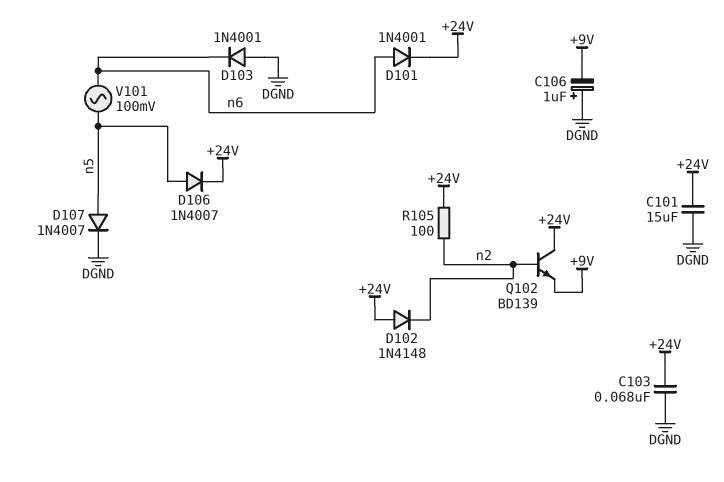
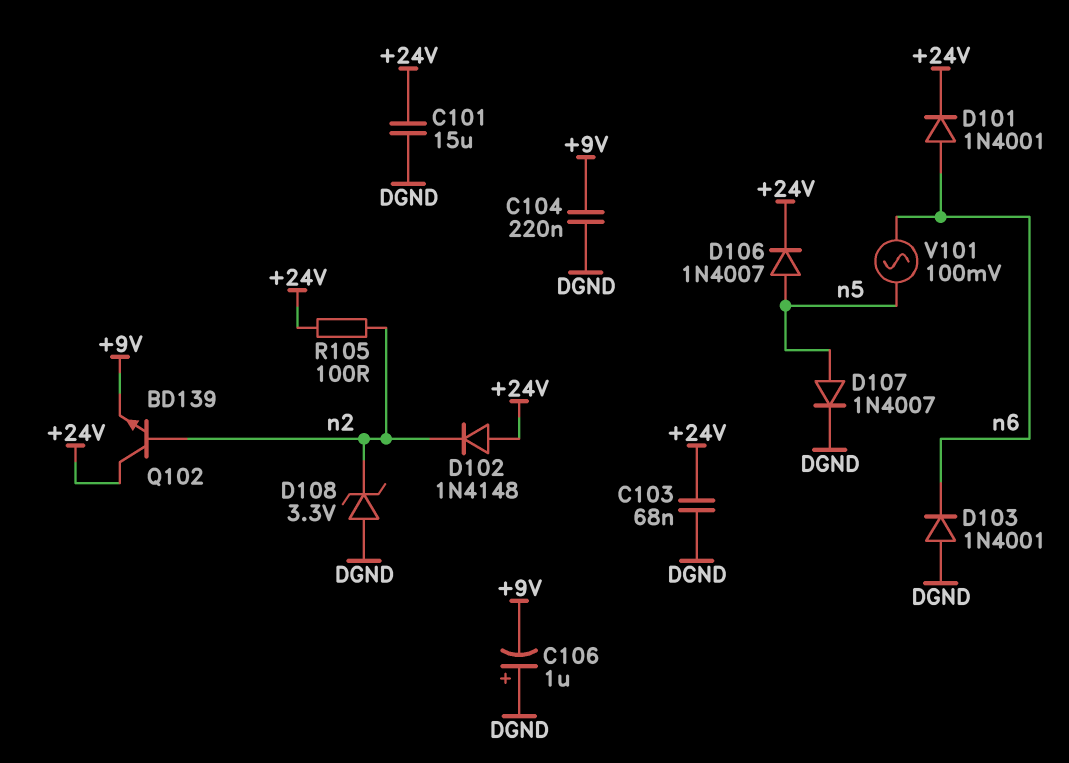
C104: none -> 220nF (+9V, DGND)
D108: none -> zener 3.3V (A DGND, K n2)

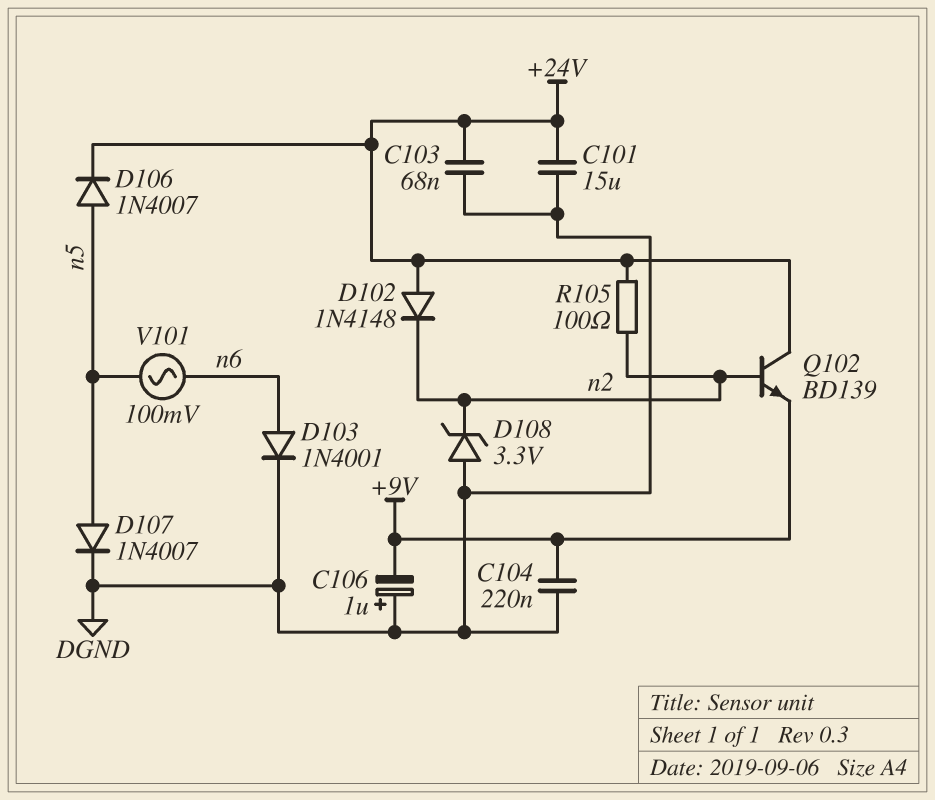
D101: diode 1N4001 (A n6, K +24V) -> none
D103: diode 1N4001 (A DGND, K n6) -> diode 1N4001 (A n6, K DGND)

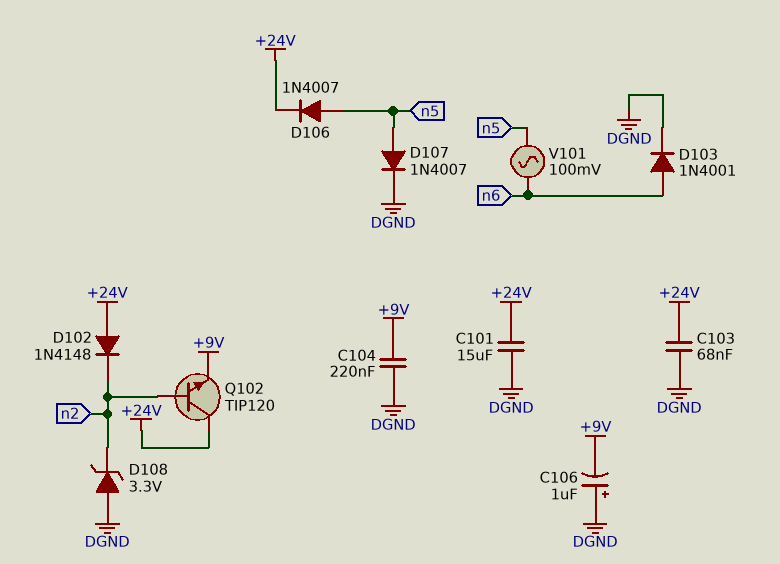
Q102: NPN BD139 (B n2, C +24V, E +9V) -> NPN TIP120 (B n2, C +24V, E +9V)
R105: 100 (+24V, n2) -> none

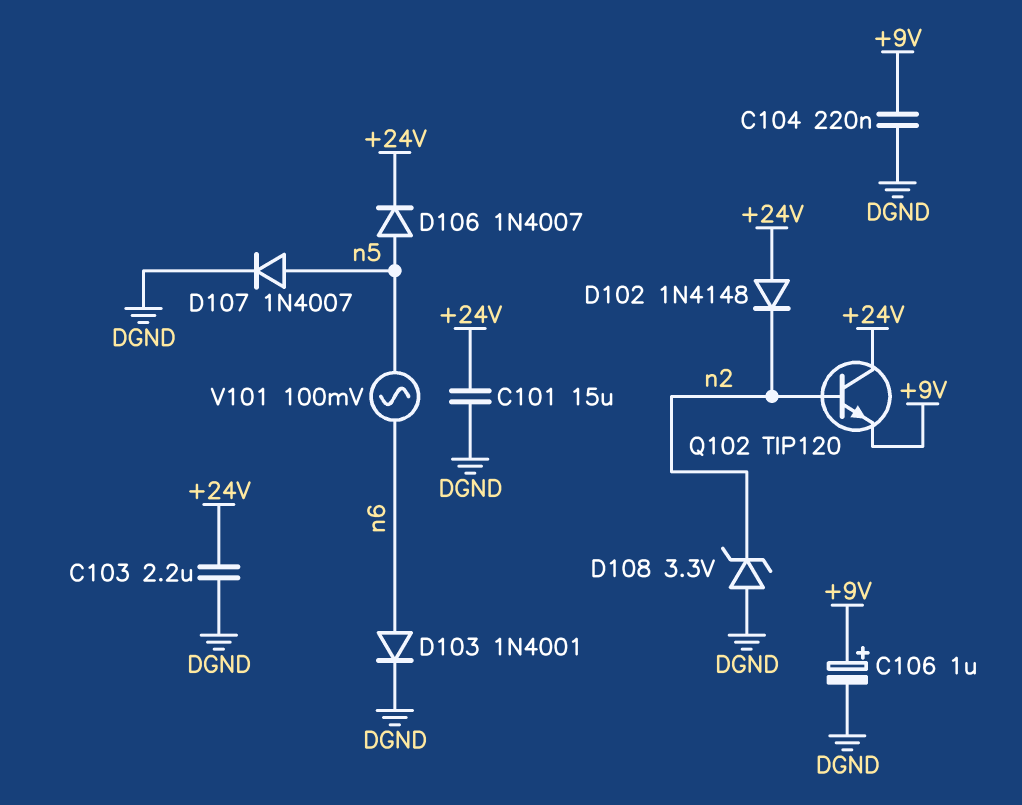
C103: 68nF (+24V, DGND) -> 2.2uF (+24V, DGND)
C106: 1uF (plus DGND, minus +9V) -> 1uF (plus +9V, minus DGND)

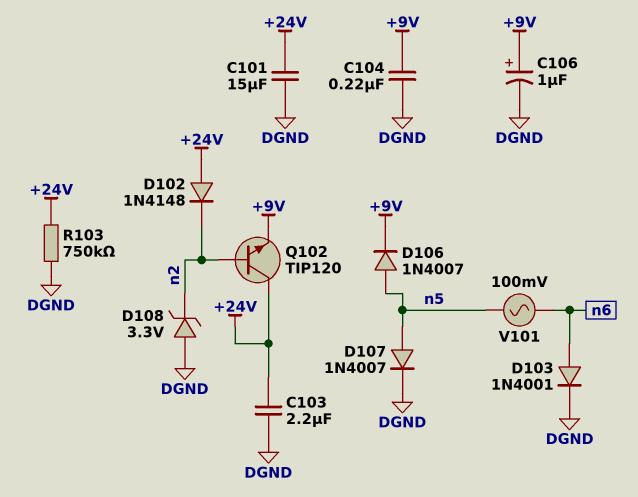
D106: diode 1N4007 (A n5, K +24V) -> diode 1N4007 (A n5, K +9V)
R103: none -> 750k (+24V, DGND)

